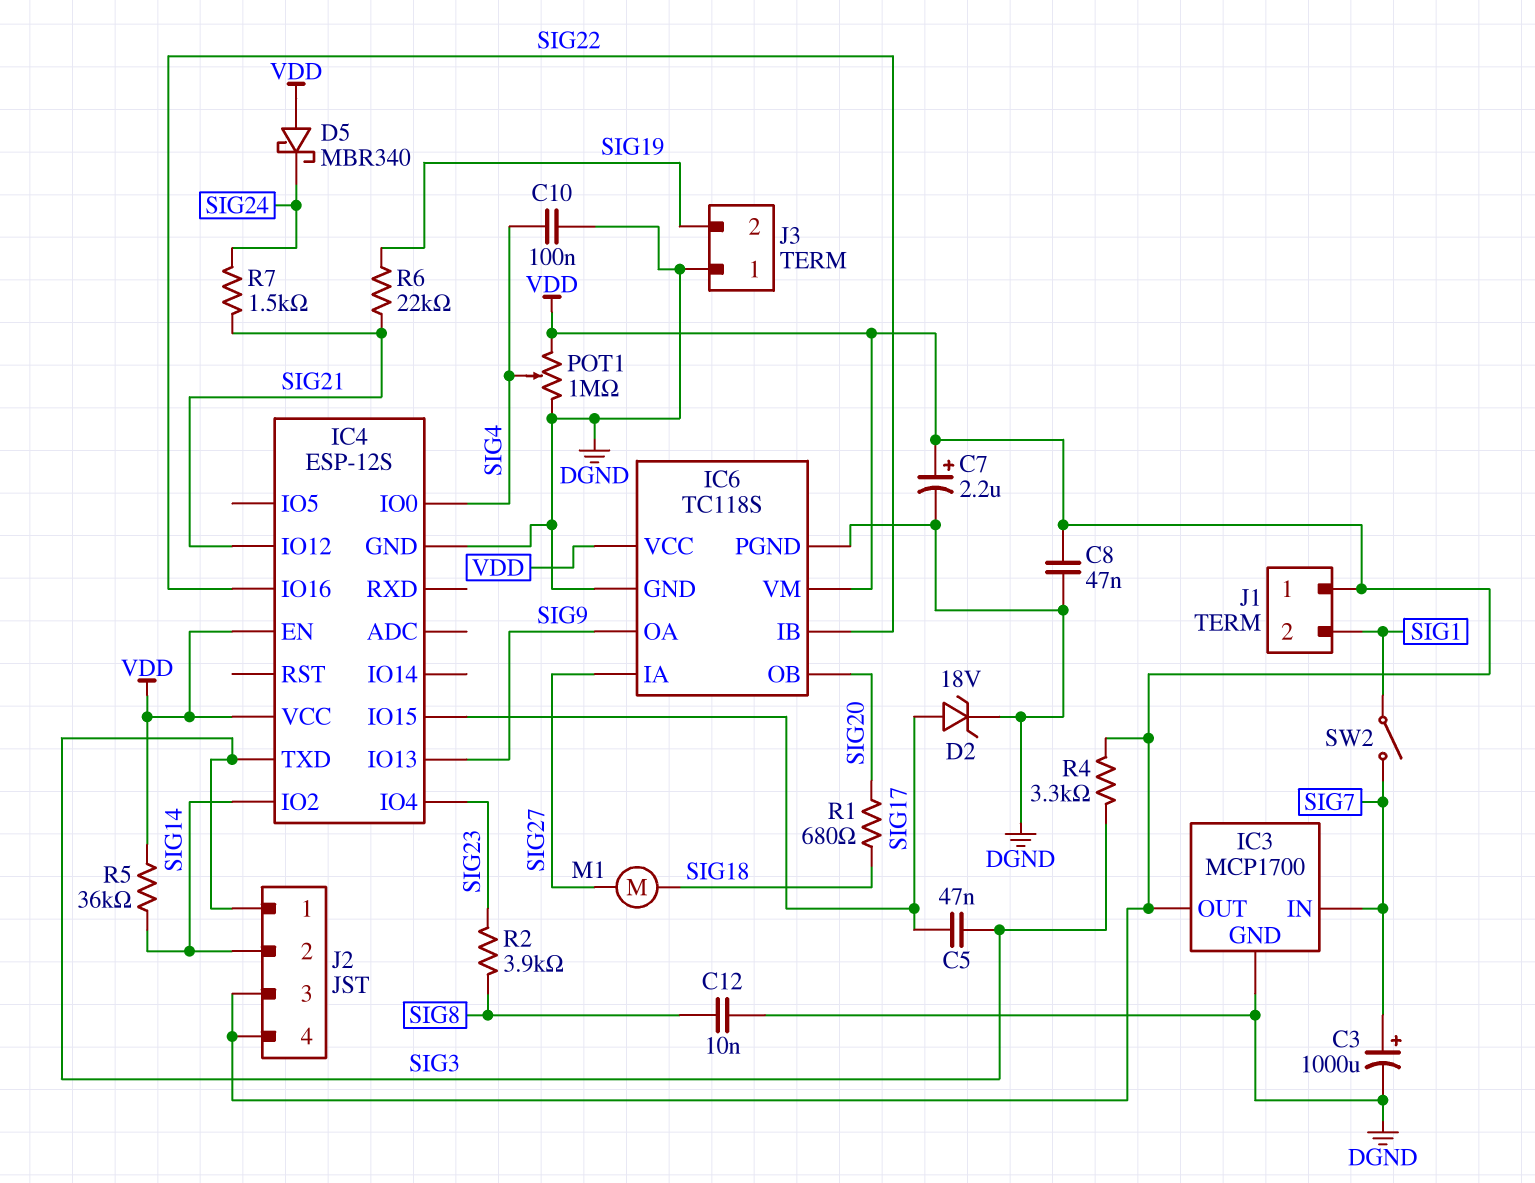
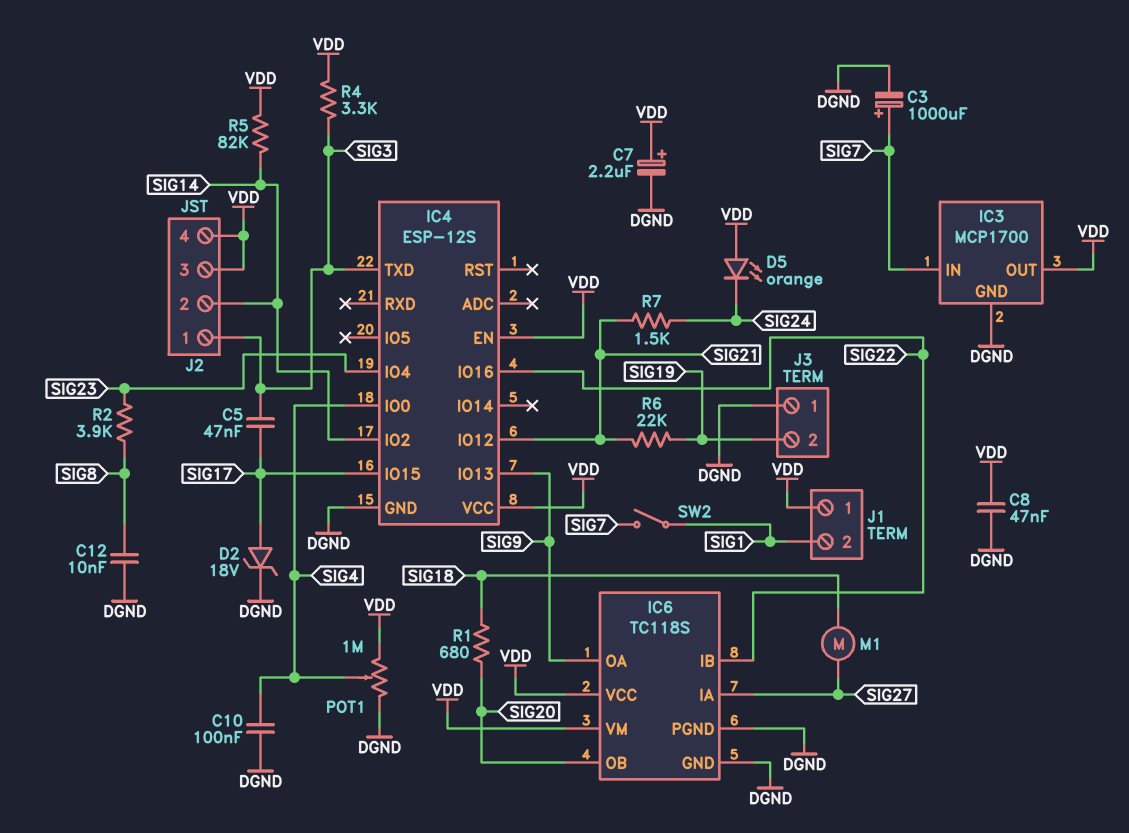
D5: schottky MBR340 (A VDD, K SIG24) -> LED orange (A VDD, K SIG24)
R5: 36k (SIG14, VDD) -> 82k (SIG14, VDD)

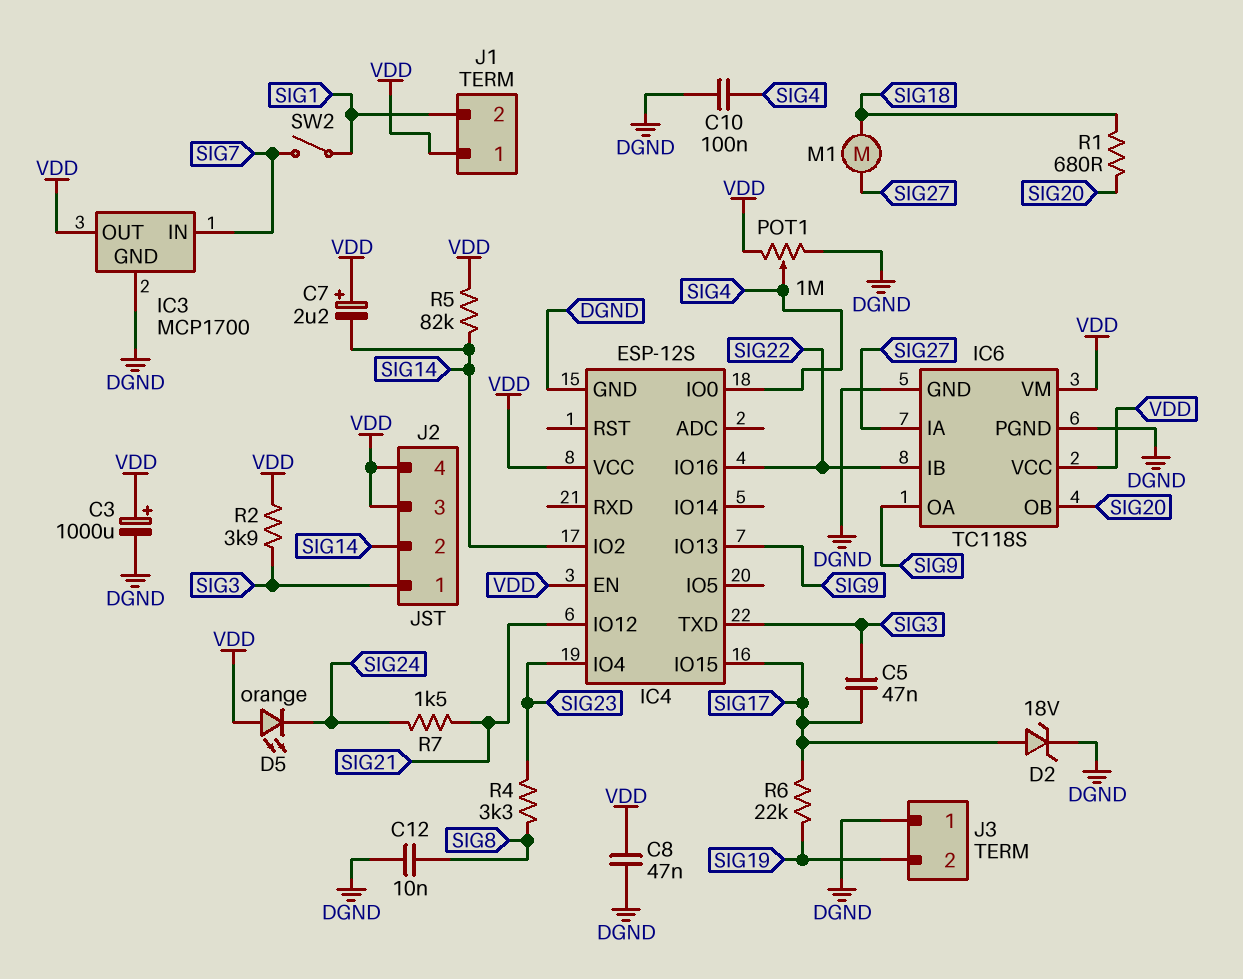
C3: 1000uF (plus SIG7, minus DGND) -> 1000uF (plus VDD, minus DGND)
C7: 2.2uF (plus VDD, minus DGND) -> 2.2uF (plus VDD, minus SIG14)
R2: 3.9k (SIG8, SIG23) -> 3.9k (SIG3, VDD)
R4: 3.3k (SIG3, VDD) -> 3.3k (SIG8, SIG23)
R6: 22k (SIG19, SIG21) -> 22k (SIG17, SIG19)

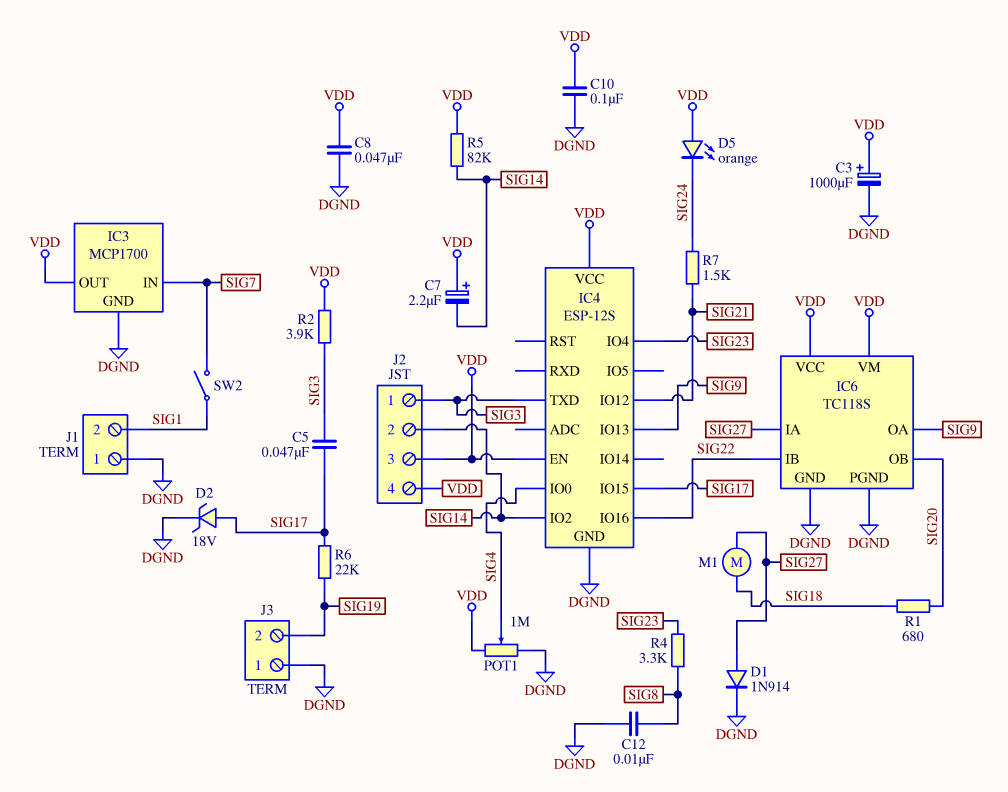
C10: 100nF (DGND, SIG4) -> 100nF (DGND, VDD)
D1: none -> diode 1N914 (A SIG27, K DGND)
J1 pin 1: VDD -> DGND

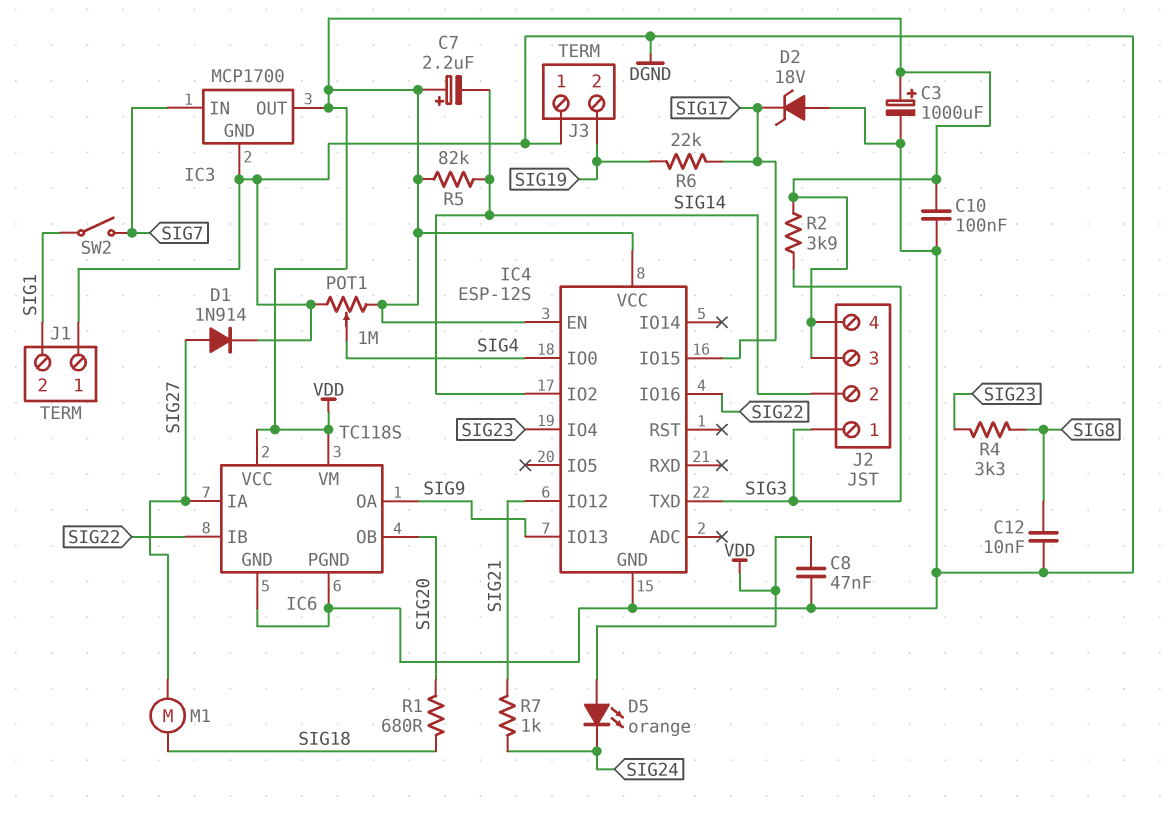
C5: 47nF (SIG3, SIG17) -> none
D2: zener 18V (A SIG17, K DGND) -> zener 18V (A DGND, K SIG17)
R7: 1.5k (SIG21, SIG24) -> 1k (SIG21, SIG24)

